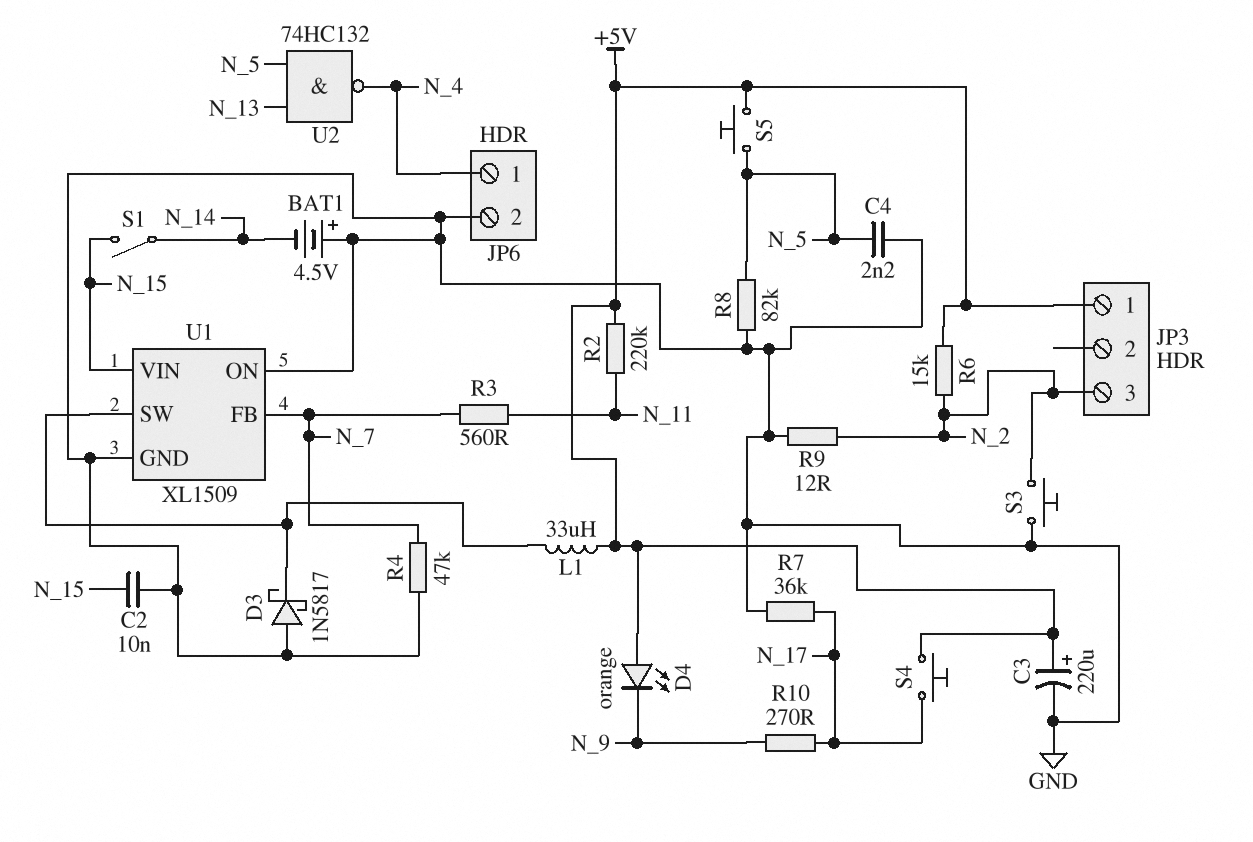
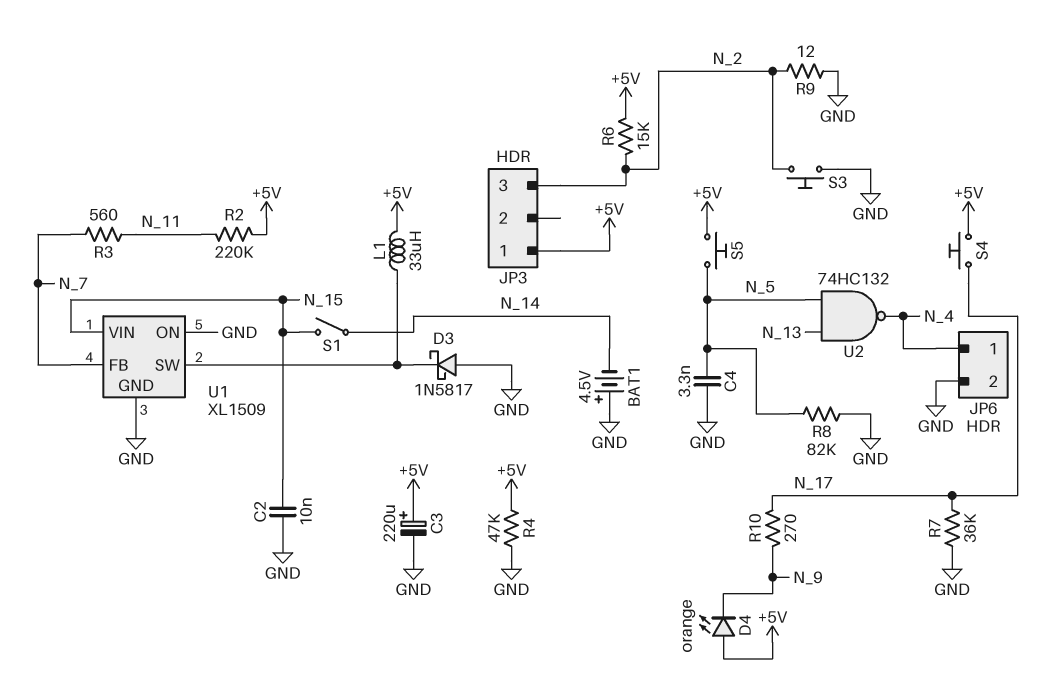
C4: 2.2nF (GND, N_5) -> 3.3nF (GND, N_5)
R4: 47k (GND, N_7) -> 47k (+5V, GND)

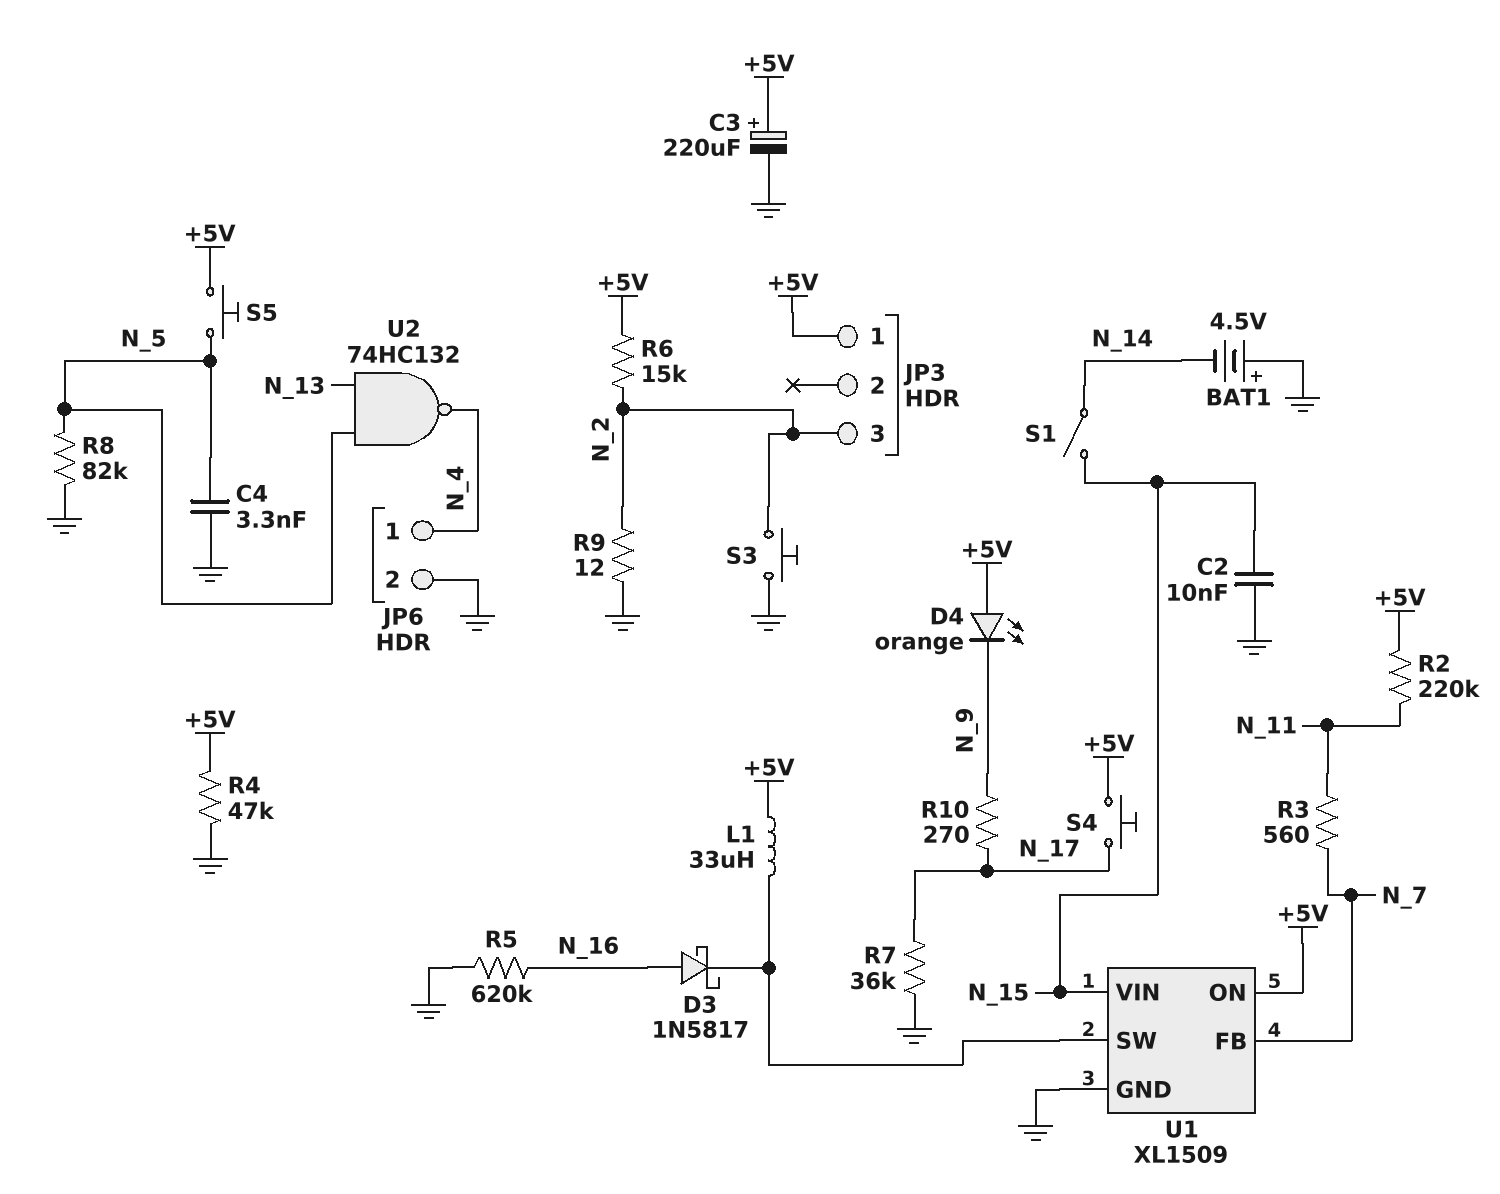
D3: schottky 1N5817 (A GND, K U1/SW) -> schottky 1N5817 (A N_16, K U1/SW)
R5: none -> 620k (GND, N_16)
U1 pin ON: GND -> +5V

